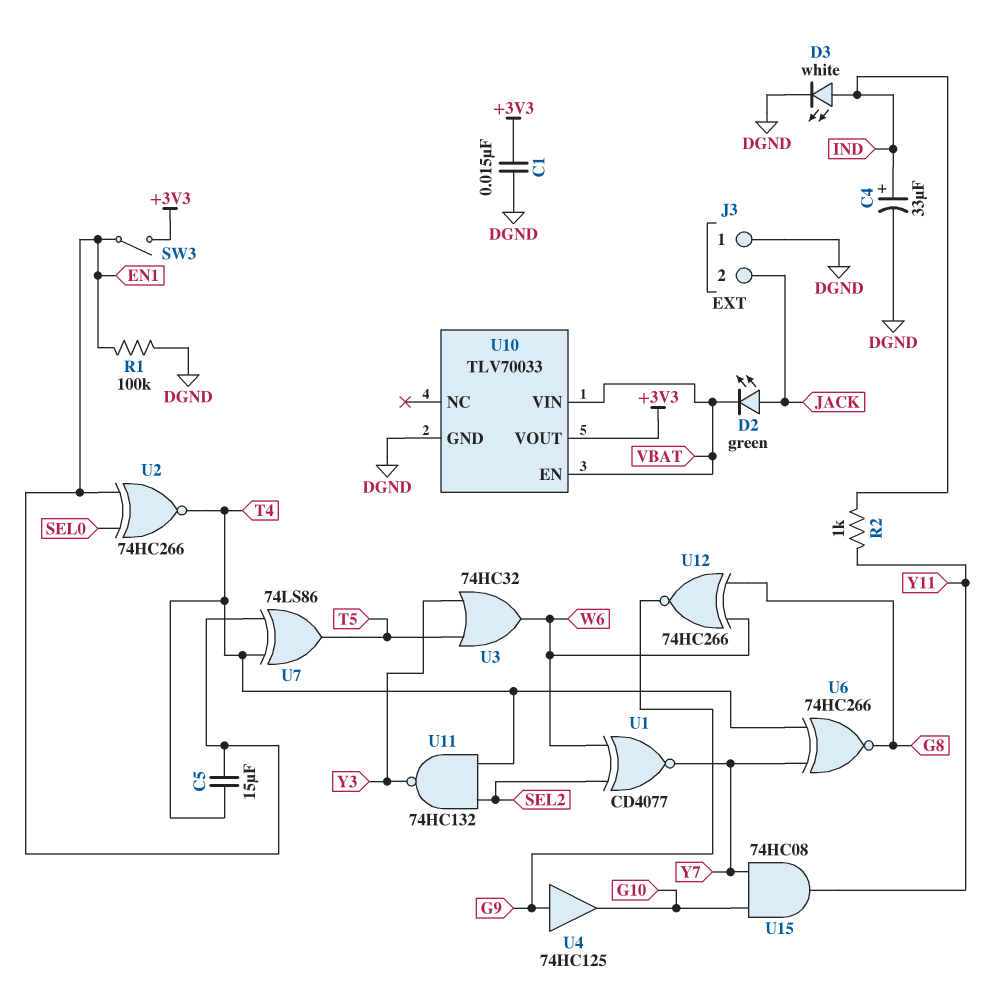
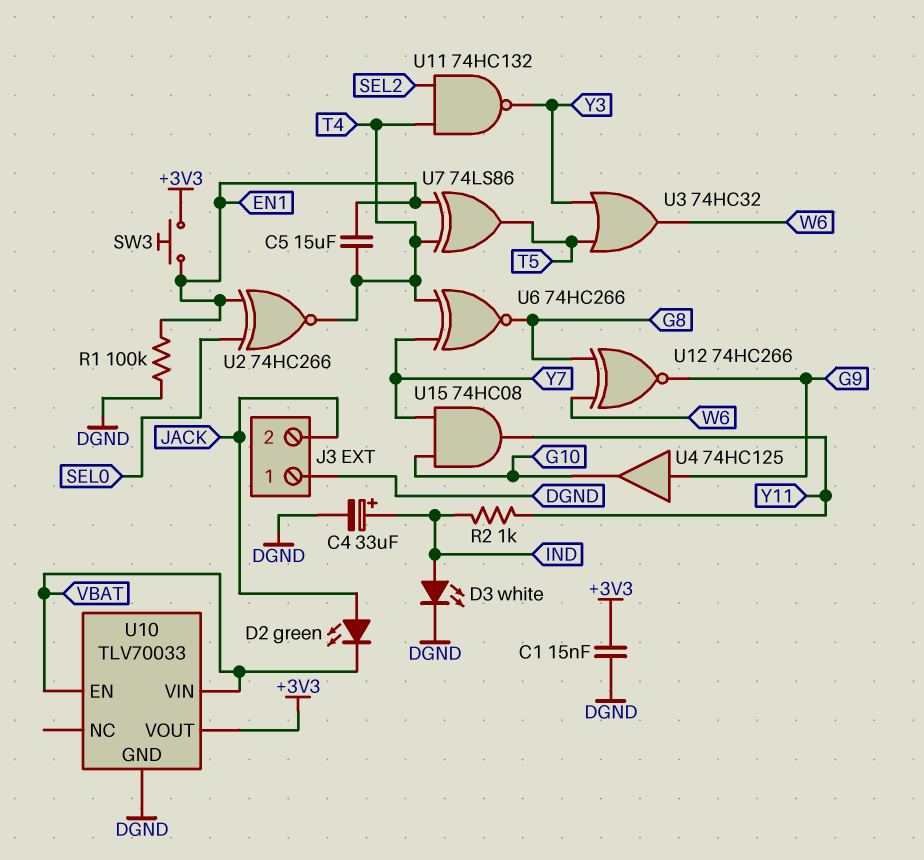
SW3: switch (+3V3, EN1) -> button (+3V3, EN1)
U1: XNOR CD4077 (in SEL2, in W6, out Y7) -> none

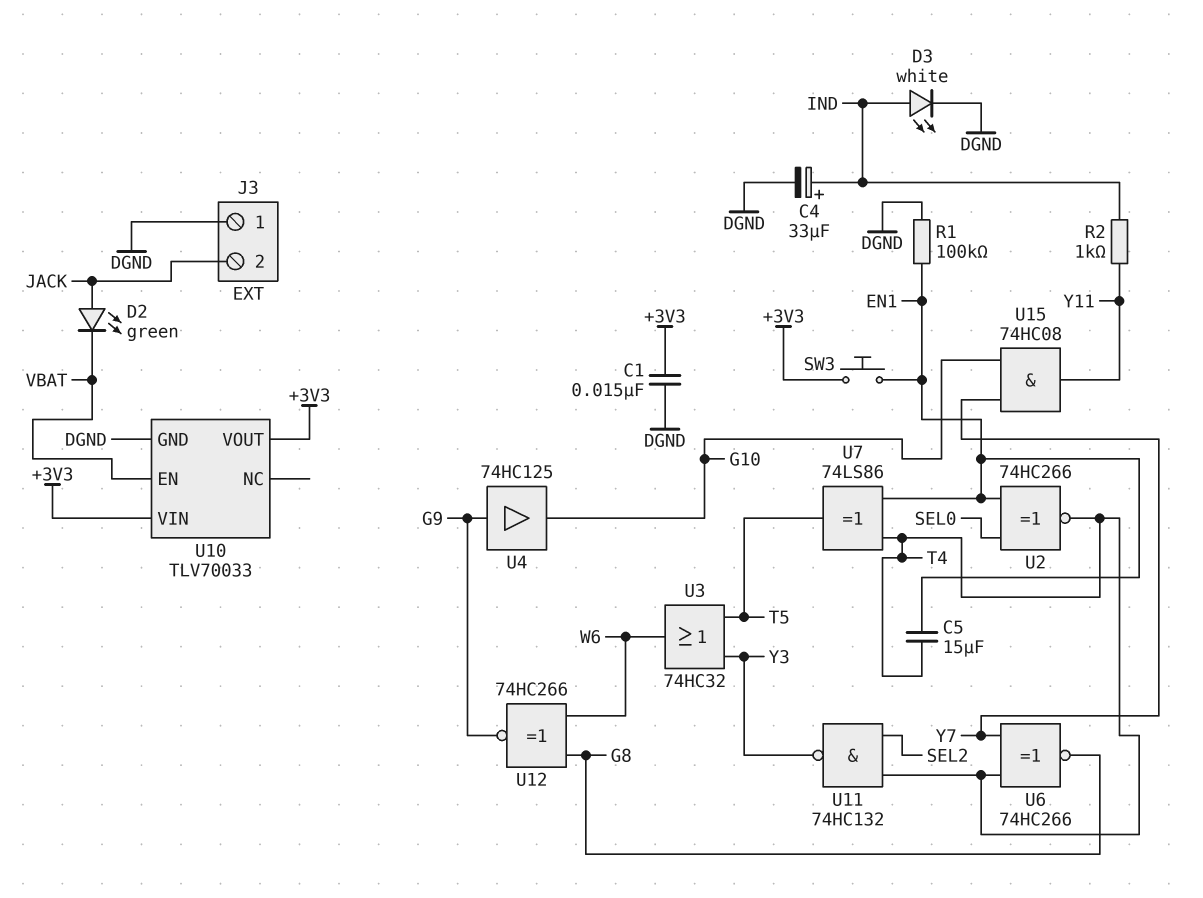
U10 pin VIN: VBAT -> +3V3

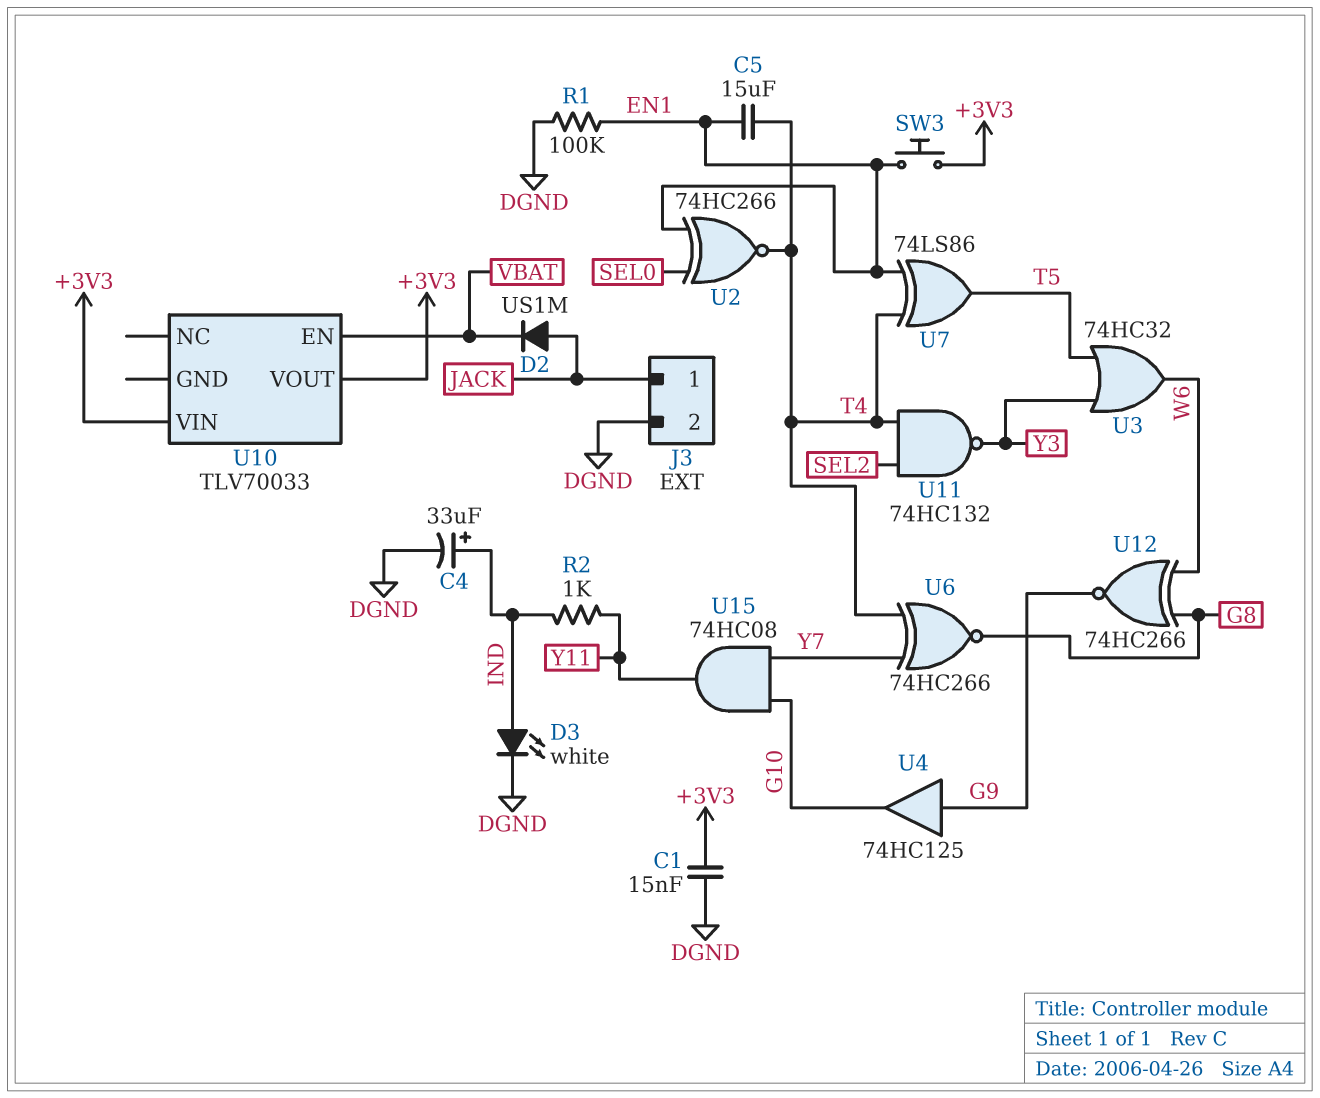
D2: LED green (A JACK, K VBAT) -> diode US1M (A JACK, K VBAT)
J3 pin 1: DGND -> JACK
J3 pin 2: JACK -> DGND
U10 pin GND: DGND -> none

